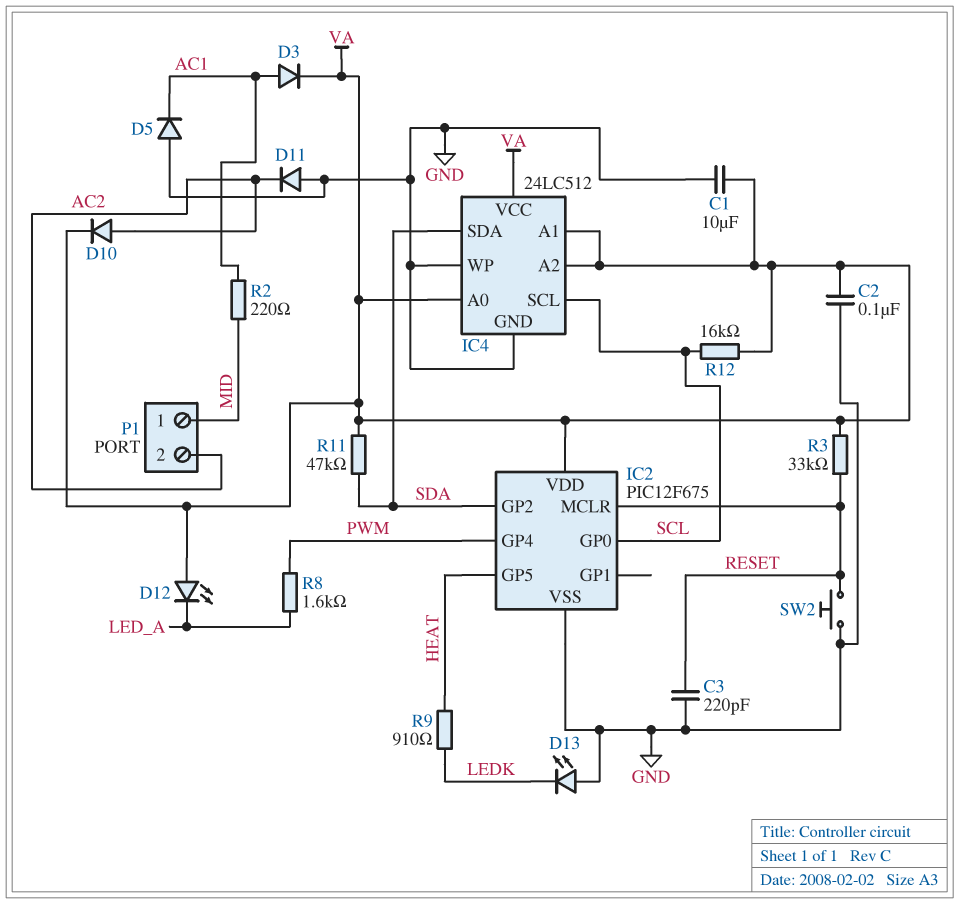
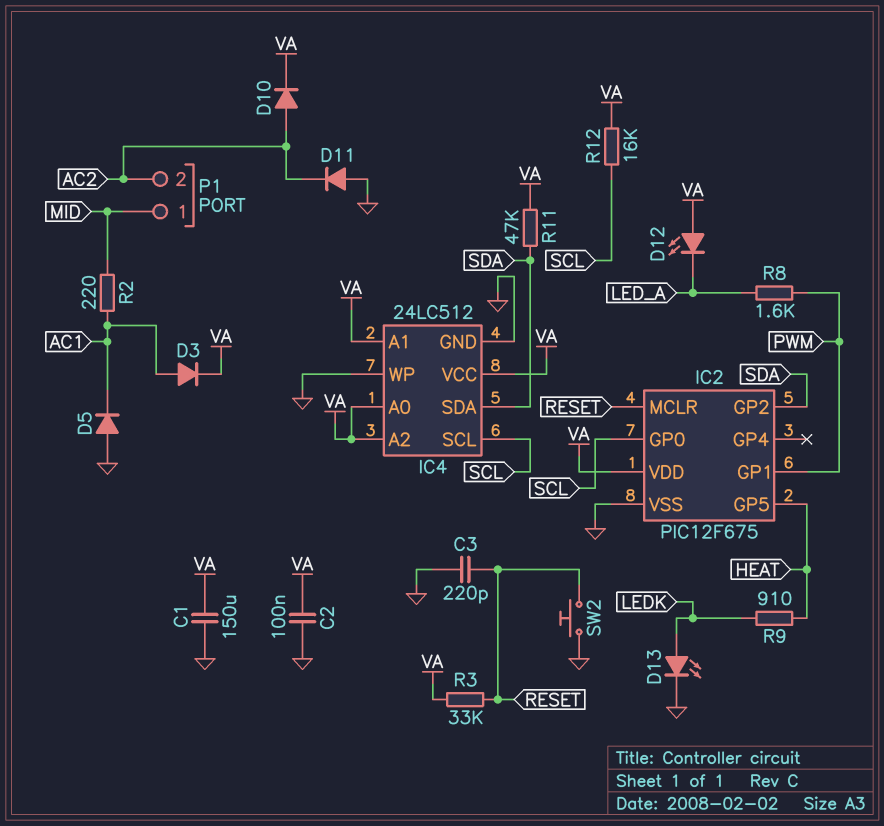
C1: 10uF (GND, VA) -> 150uF (GND, VA)
D13: LED (A GND, K LEDK) -> LED (A LEDK, K GND)
IC2 pin GP1: none -> PWM
IC2 pin GP4: PWM -> none

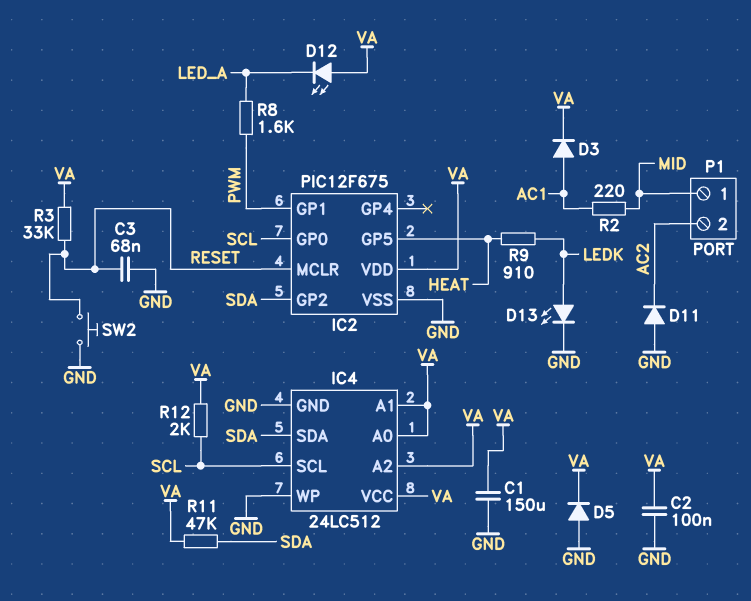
C3: 220pF (GND, RESET) -> 68nF (GND, RESET)
D5: diode (A GND, K AC1) -> diode (A GND, K VA)
D10: diode (A AC2, K VA) -> none
R12: 16k (SCL, VA) -> 2k (SCL, VA)

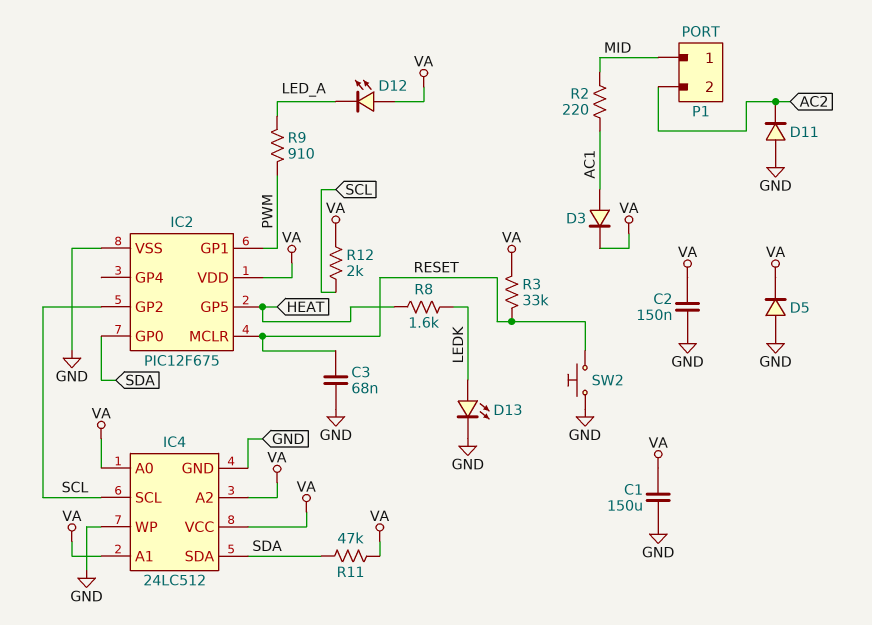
C2: 100nF (GND, VA) -> 150nF (GND, VA)
IC2 pin GP0: SCL -> SDA
IC2 pin GP2: SDA -> SCL
R8: 1.6k (LED_A, PWM) -> 1.6k (HEAT, LEDK)
R9: 910 (HEAT, LEDK) -> 910 (LED_A, PWM)

